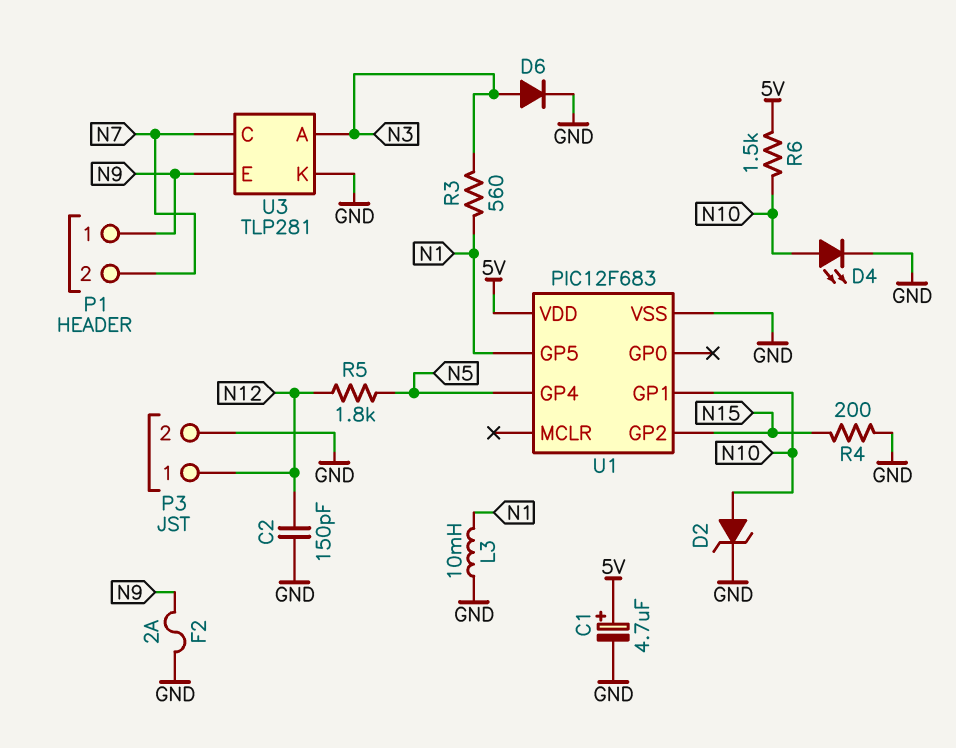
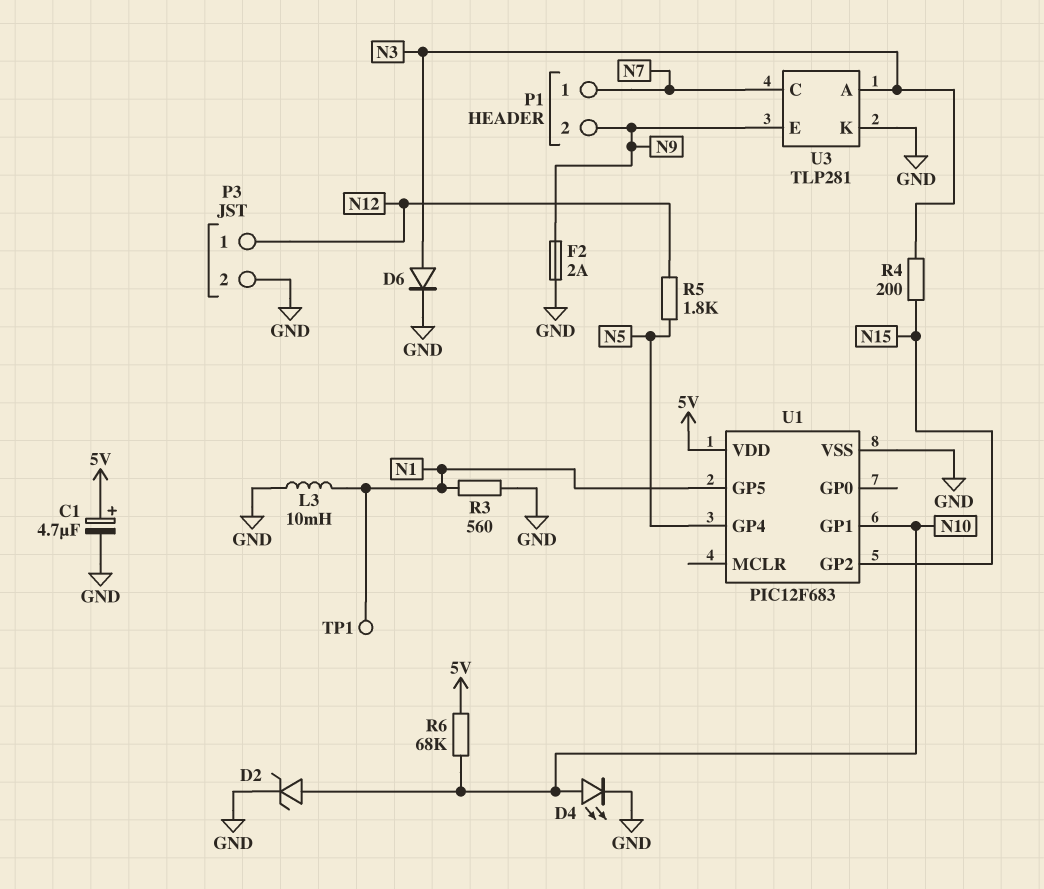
C2: 150pF (GND, N12) -> none
P1 pin 1: N9 -> N7
P1 pin 2: N7 -> N9
R3: 560 (N1, N3) -> 560 (GND, N1)
R4: 200 (GND, N15) -> 200 (N3, N15)
R6: 1.5k (5V, N10) -> 68k (5V, N10)
TP1: none -> test point (N1)

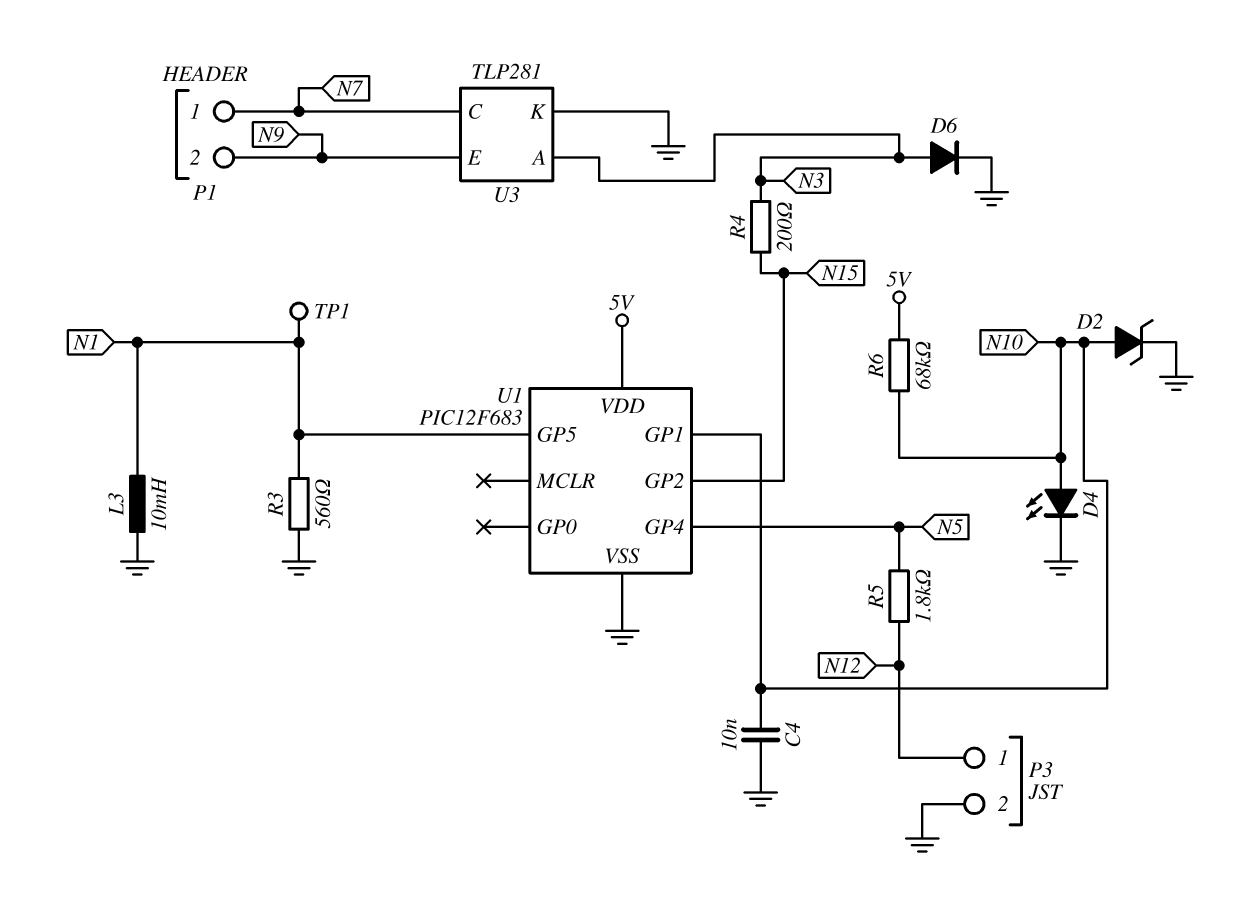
C1: 4.7uF (plus 5V, minus GND) -> none
C4: none -> 10nF (GND, N10)
F2: 2A (GND, N9) -> none

